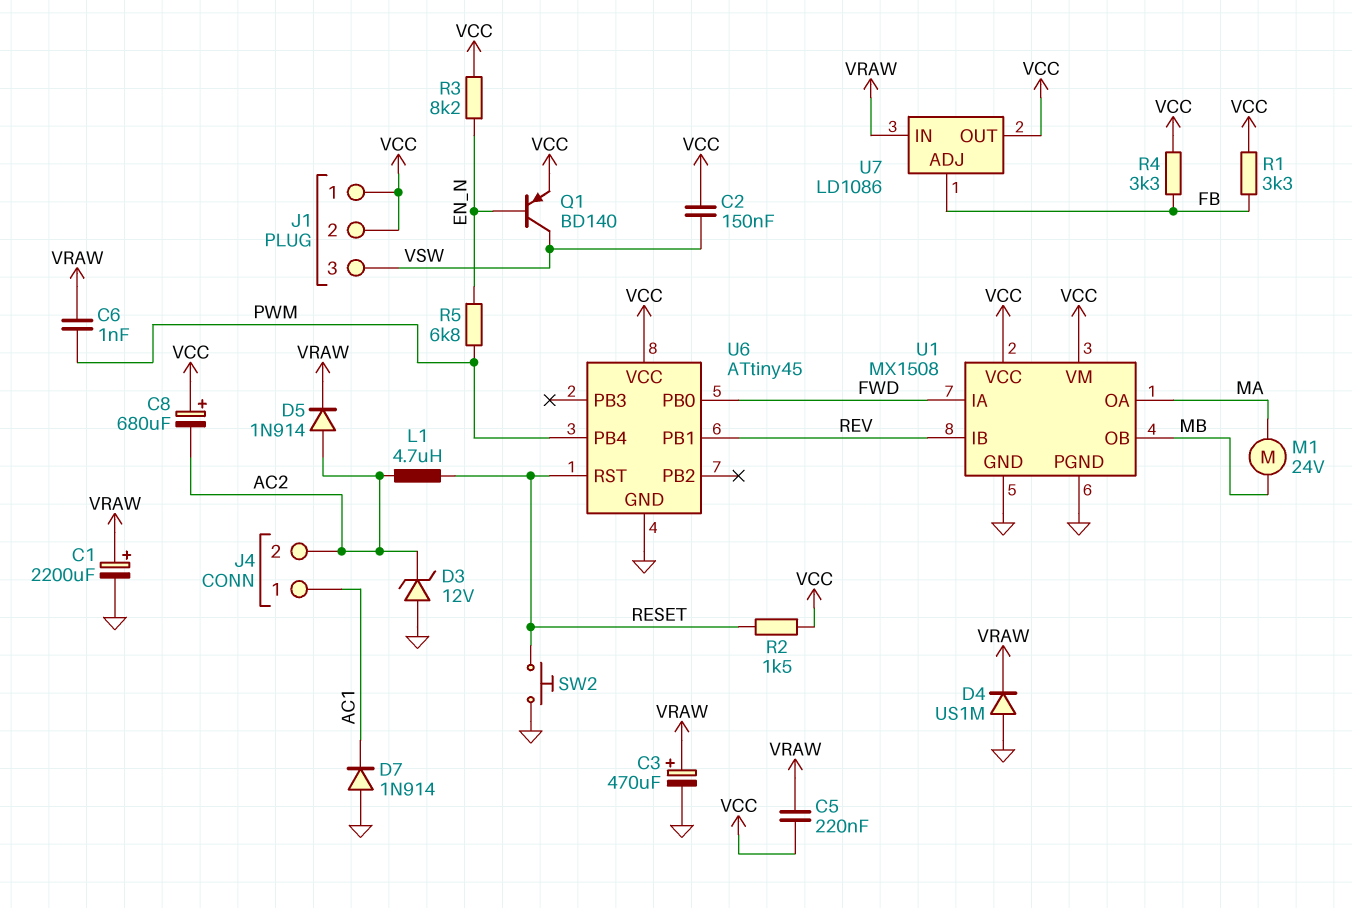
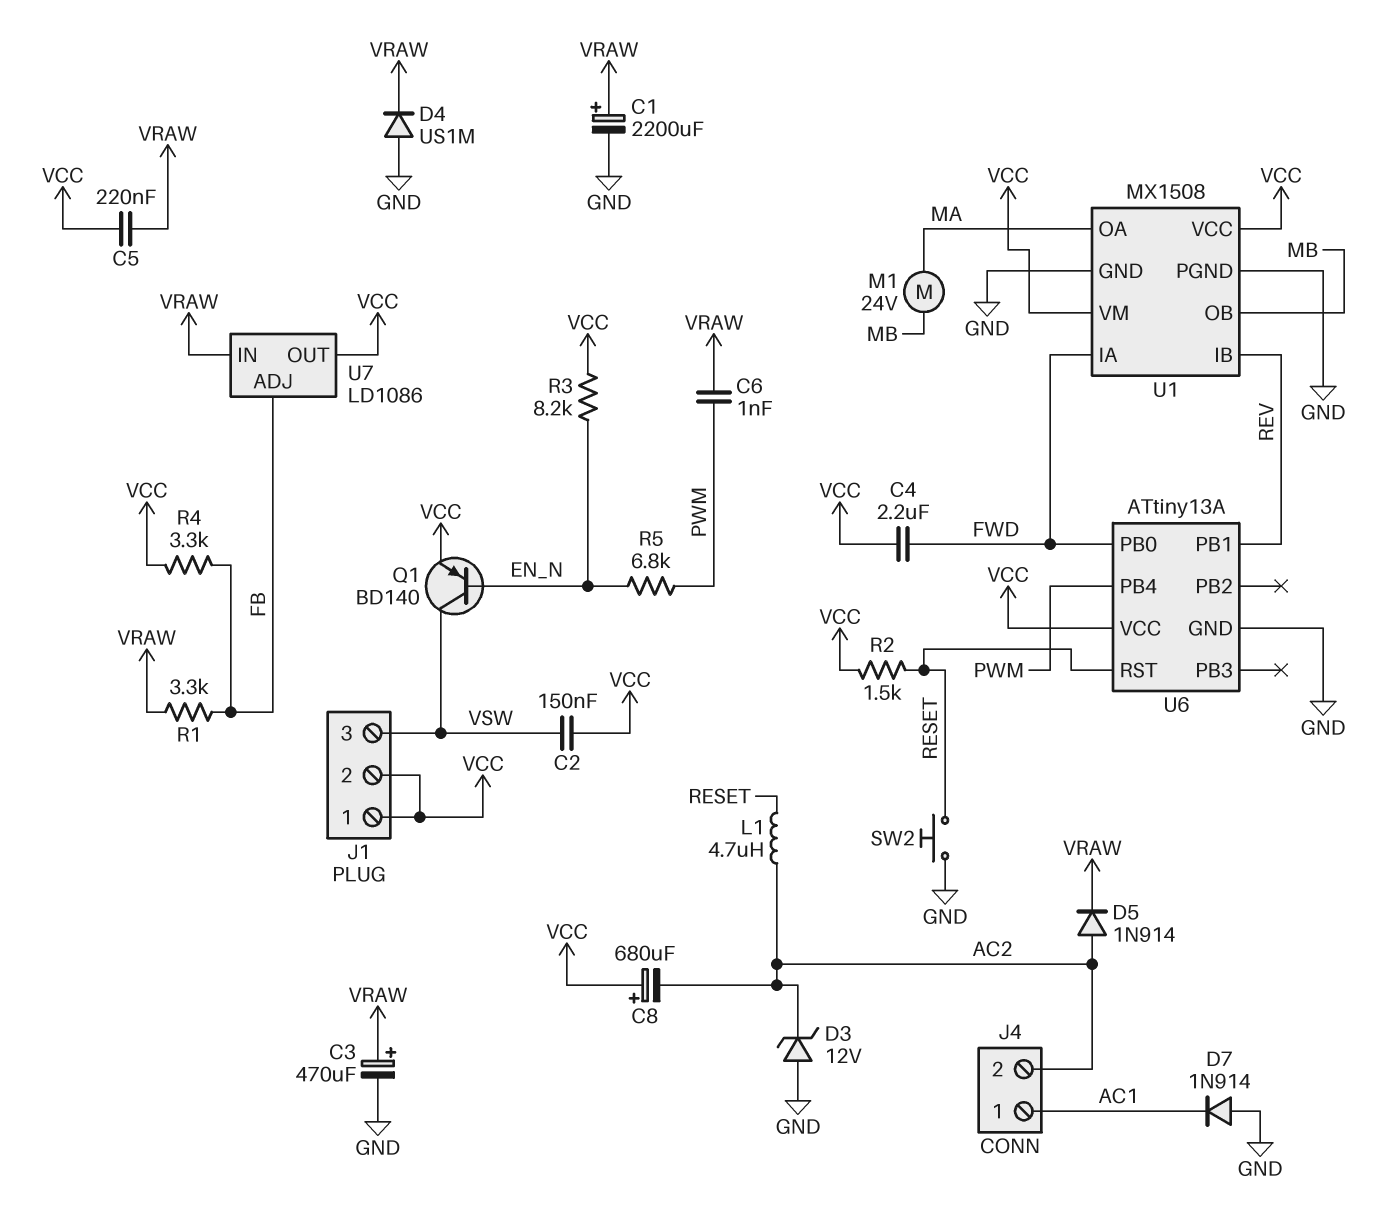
C4: none -> 2.2uF (FWD, VCC)
R1: 3.3k (FB, VCC) -> 3.3k (FB, VRAW)
U6: ATtiny45 -> ATtiny13A

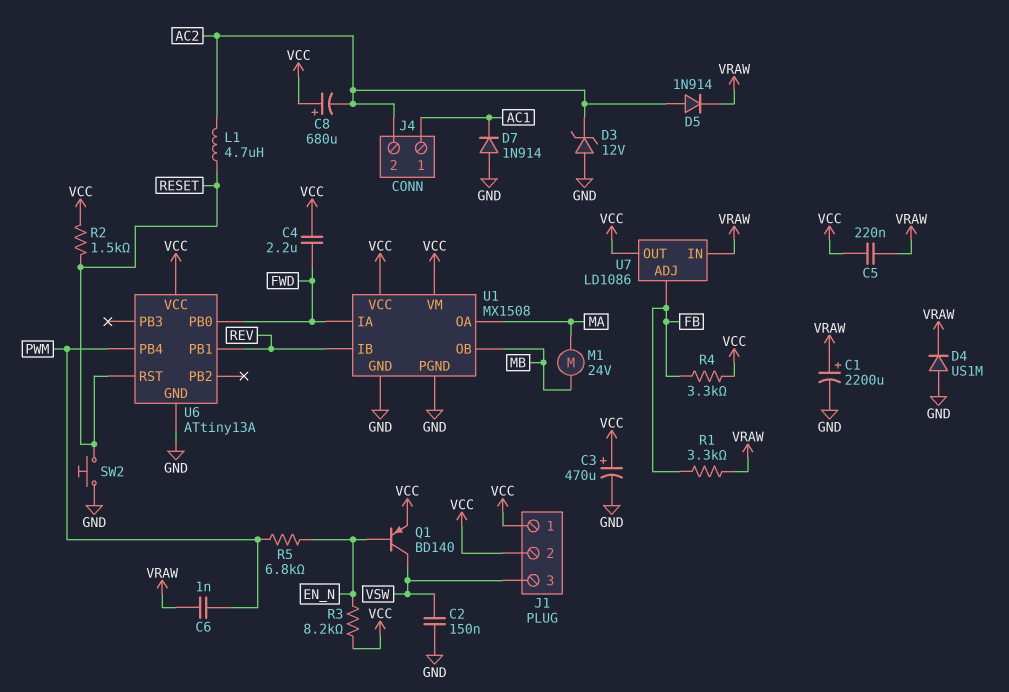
C2: 150nF (VCC, VSW) -> 150nF (GND, VSW)
C3: 470uF (plus VRAW, minus GND) -> 470uF (plus VCC, minus GND)

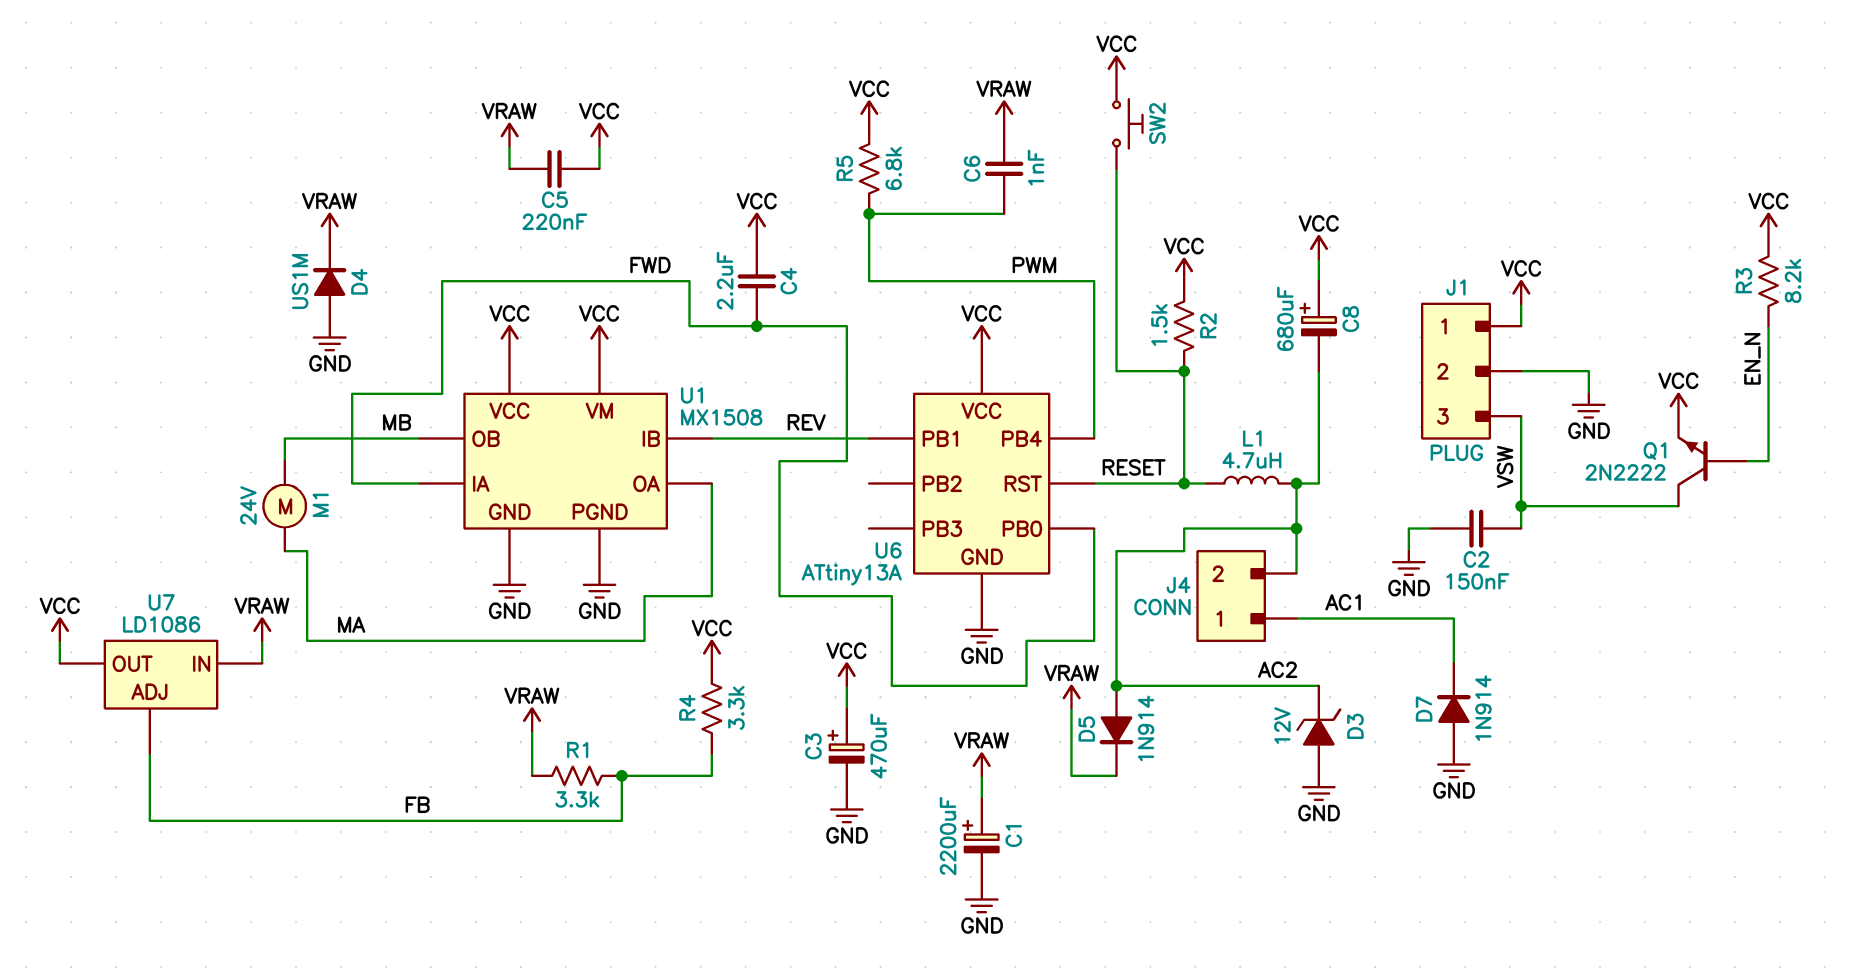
J1 pin 2: VCC -> GND
Q1: PNP BD140 (B EN_N, C VSW, E VCC) -> NPN 2N2222 (B EN_N, C VSW, E VCC)
R5: 6.8k (EN_N, PWM) -> 6.8k (PWM, VCC)
SW2: button (GND, RESET) -> button (RESET, VCC)

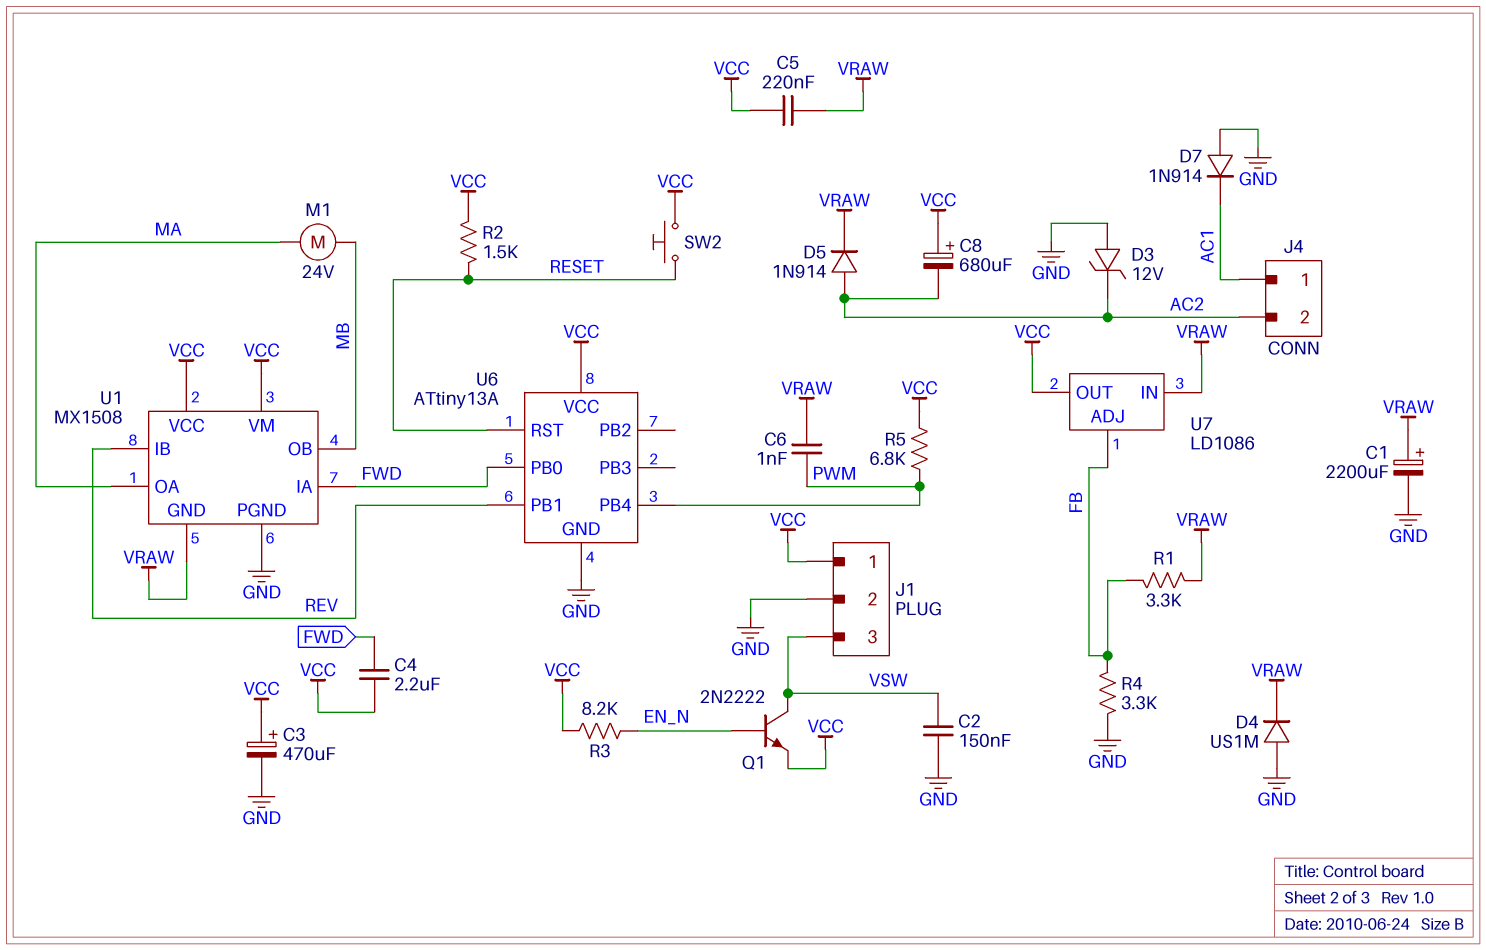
L1: 4.7uH (AC2, RESET) -> none
R4: 3.3k (FB, VCC) -> 3.3k (FB, GND)
U1 pin GND: GND -> VRAW

